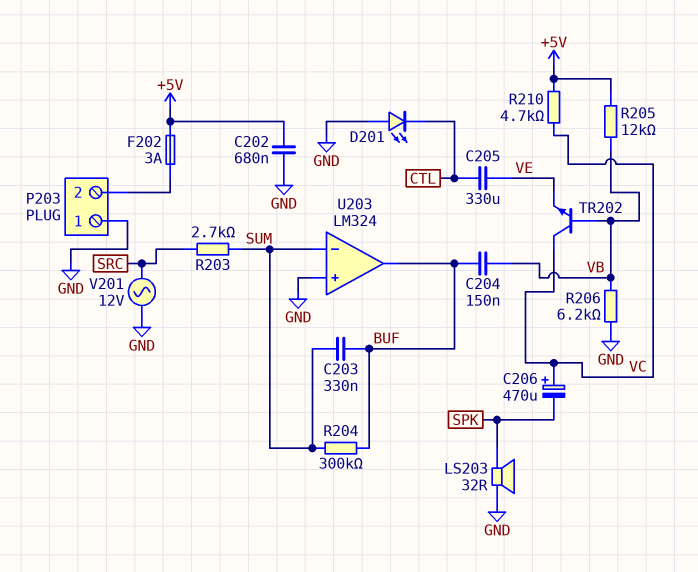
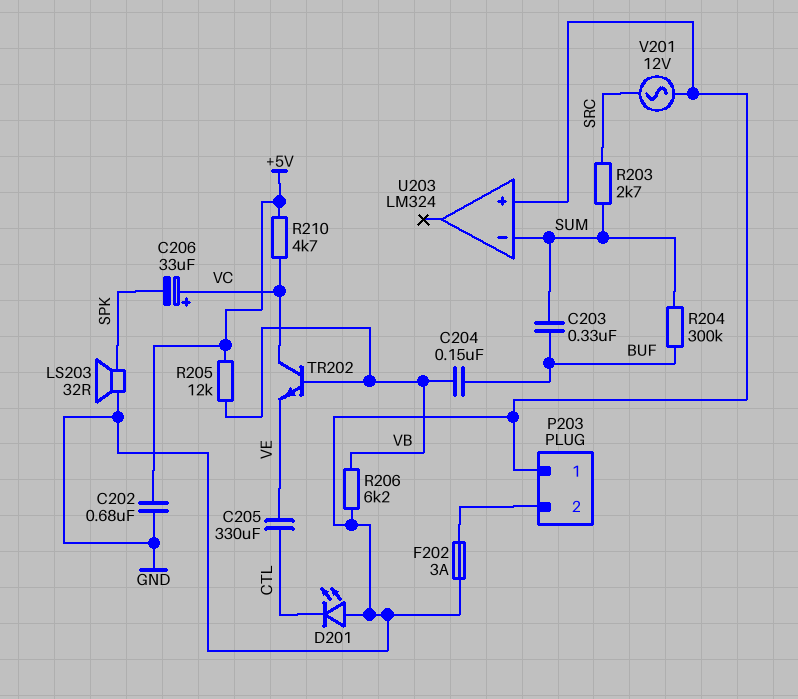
C206: 470uF (plus VC, minus SPK) -> 33uF (plus VC, minus SPK)
F202: 3A (+5V, P203/2) -> 3A (GND, P203/2)
U203 pin out: BUF -> none

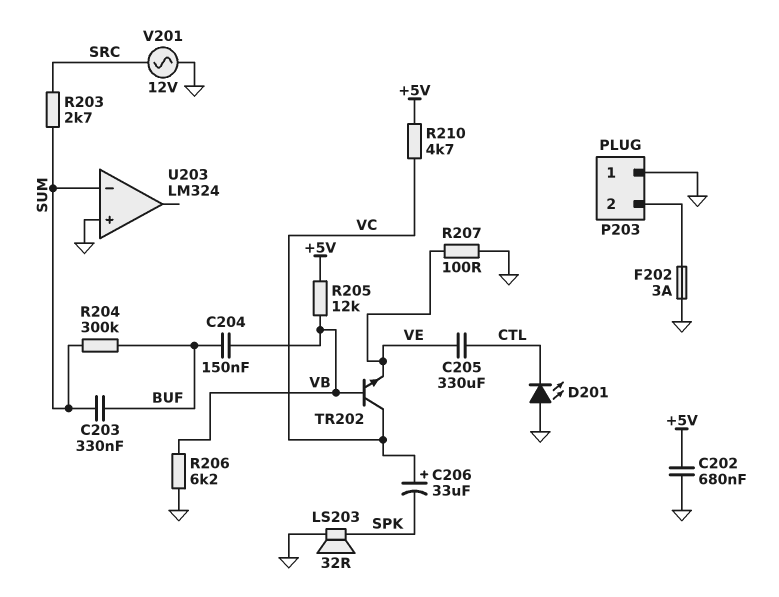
R207: none -> 100 (GND, VE)

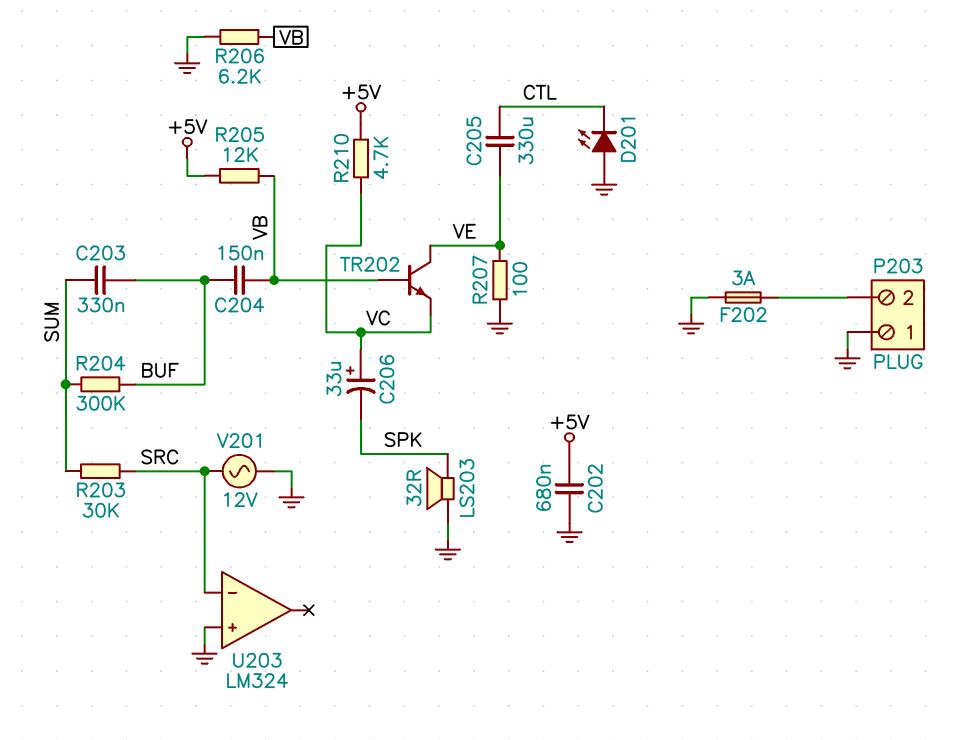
R203: 2.7k (SRC, SUM) -> 30k (SRC, SUM)
TR202: NPN (B VB, C VC, E VE) -> NPN (B VB, C VE, E VC)
U203 pin in-: SUM -> SRC

